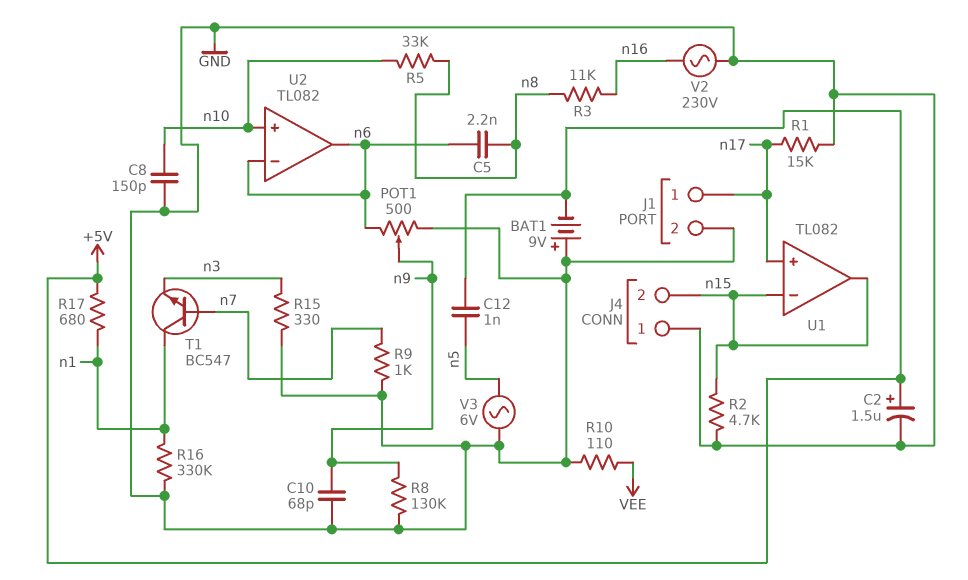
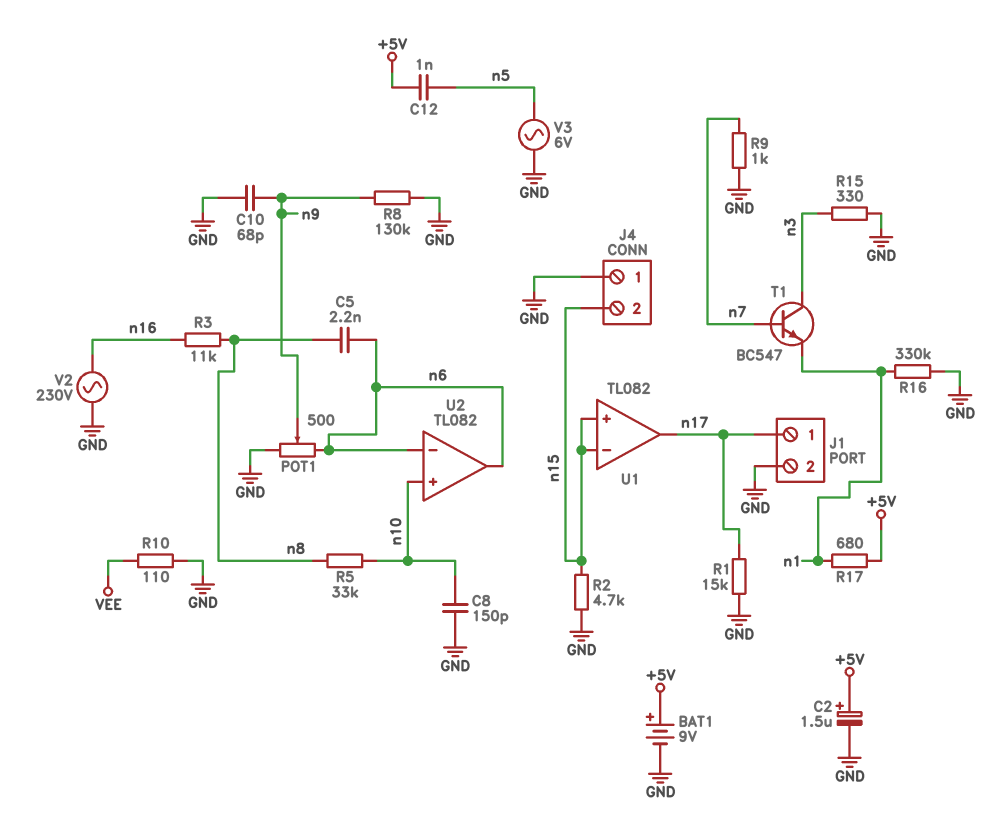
BAT1: 9V (plus GND, minus +5V) -> 9V (plus +5V, minus GND)
T1: NPN BC547 (B n7, C n1, E n3) -> NPN BC547 (B n7, C n3, E n1)
U1 pin in+: n17 -> n15
U1 pin out: n15 -> n17

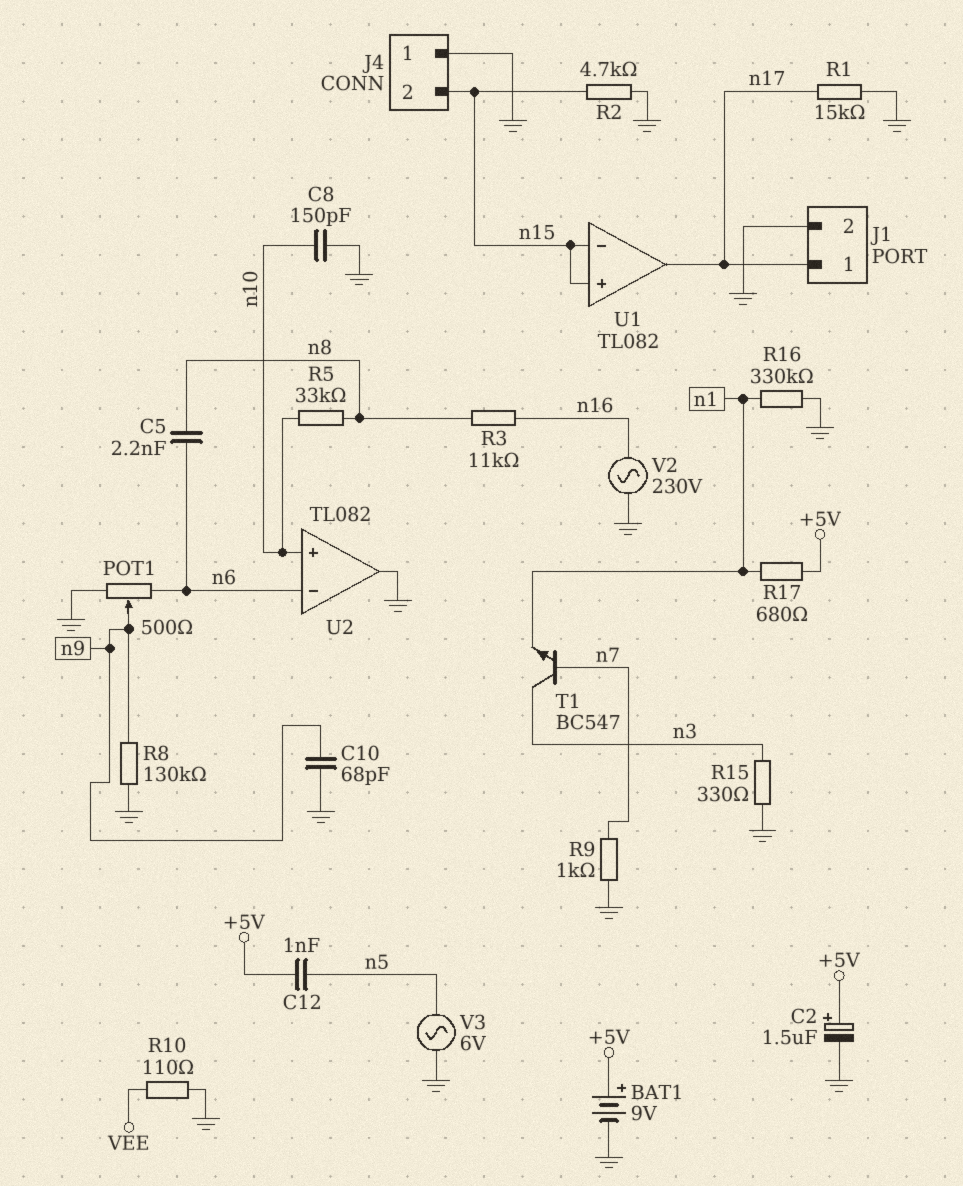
U2 pin out: n6 -> GND

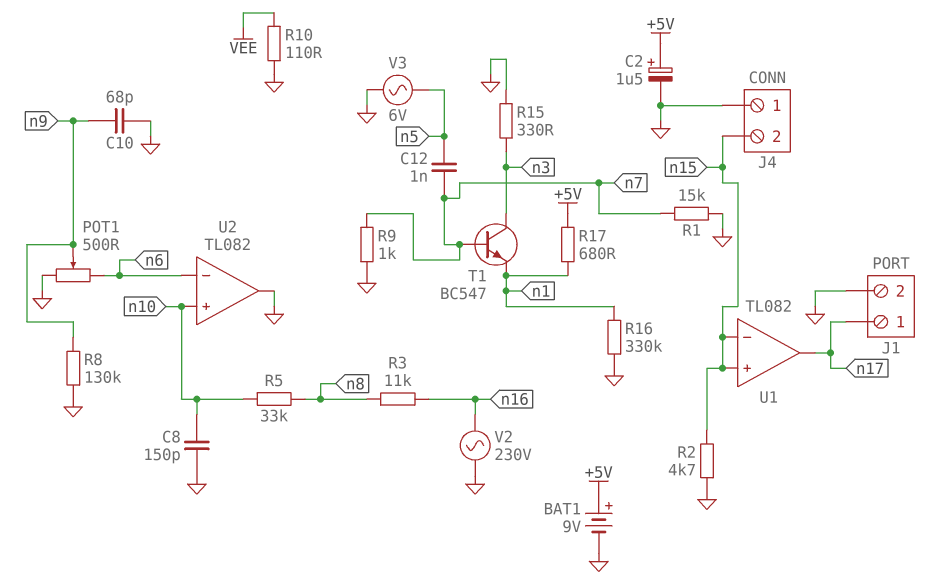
C5: 2.2nF (n6, n8) -> none
C12: 1nF (+5V, n5) -> 1nF (n5, n7)
R1: 15k (GND, n17) -> 15k (GND, n7)

